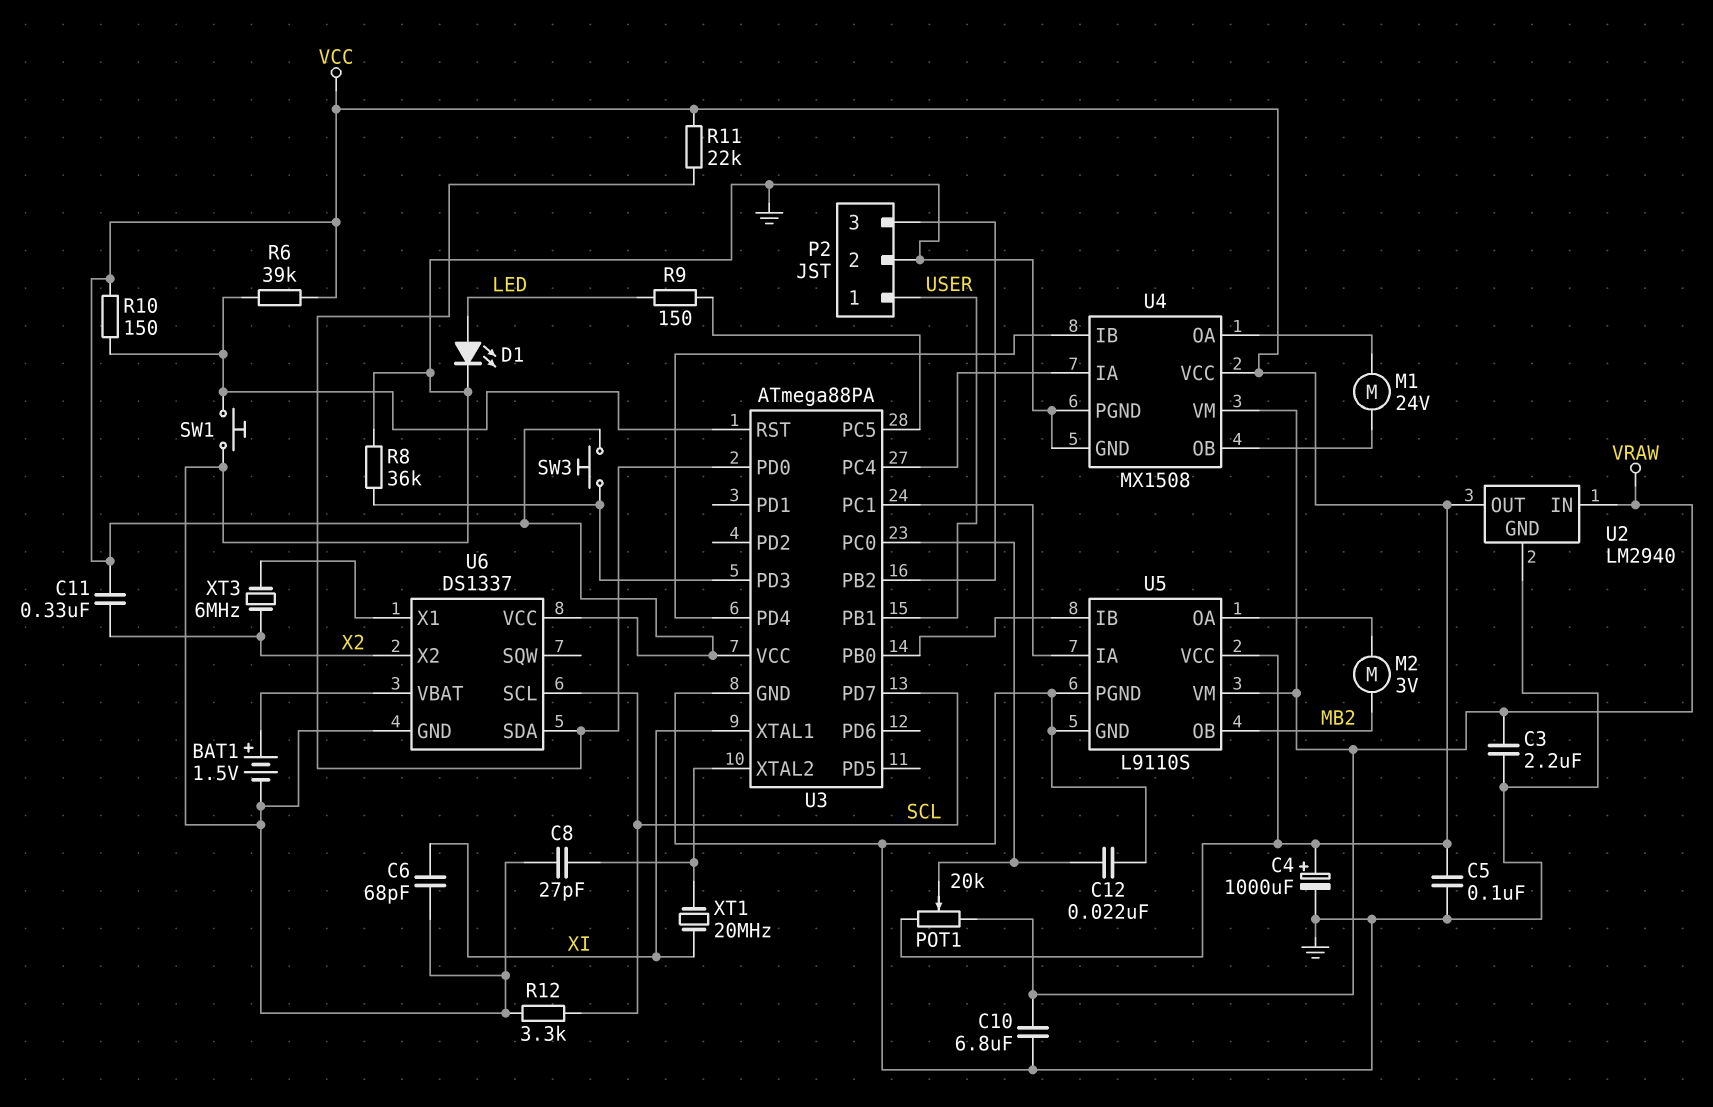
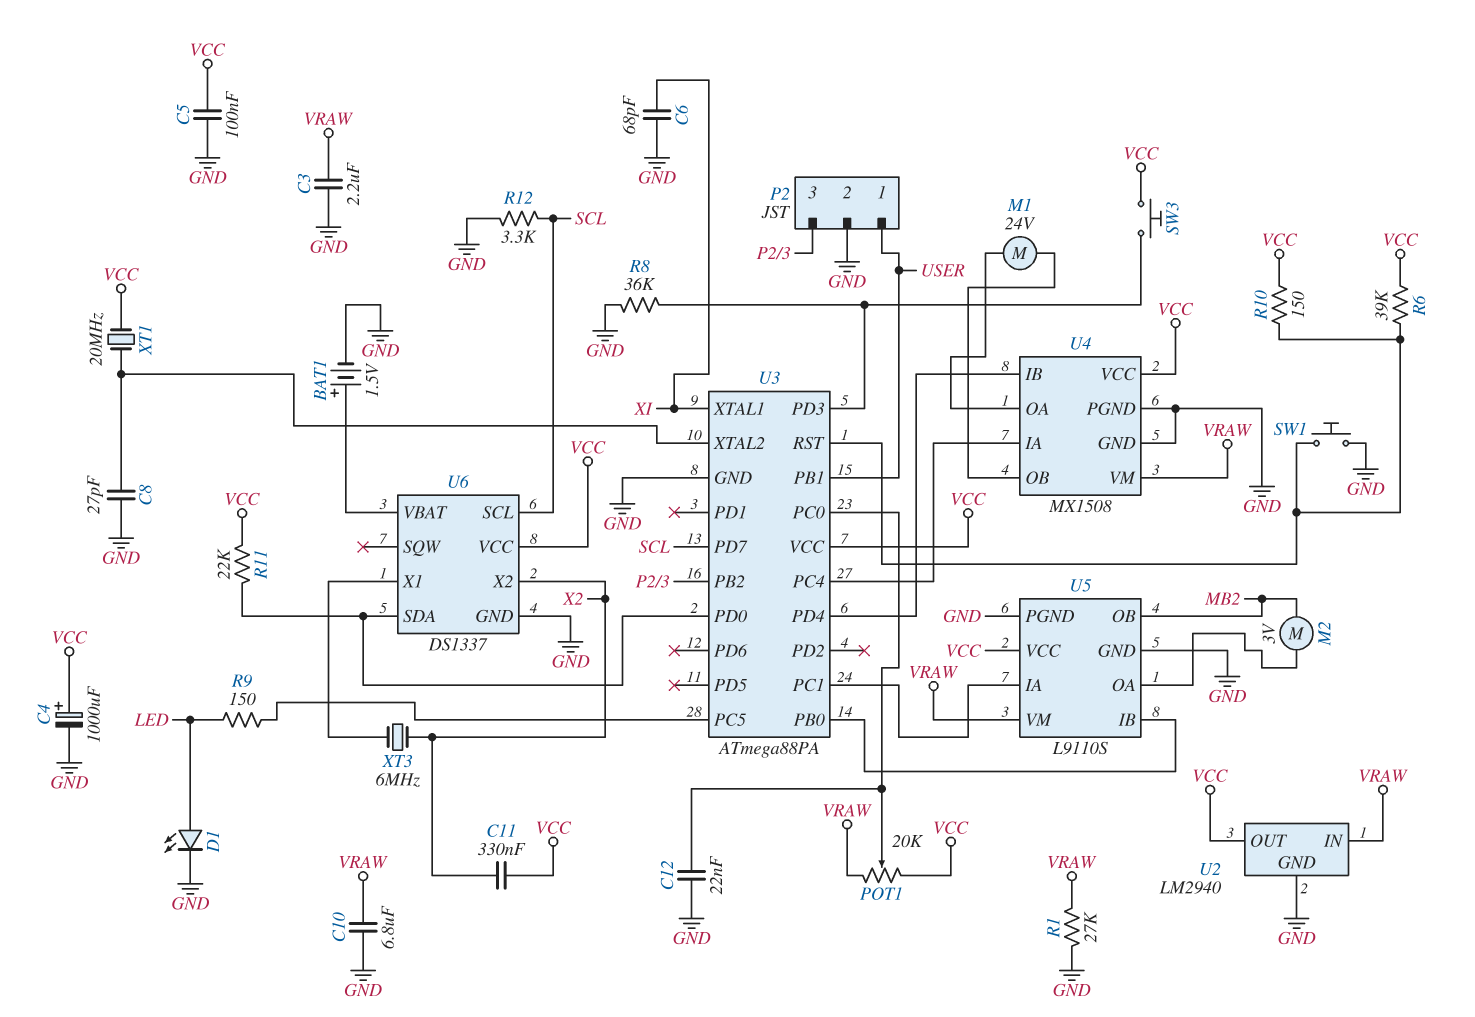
R1: none -> 27k (GND, VRAW)
XT1: 20MHz (U3/XTAL2, XI) -> 20MHz (U3/XTAL2, VCC)

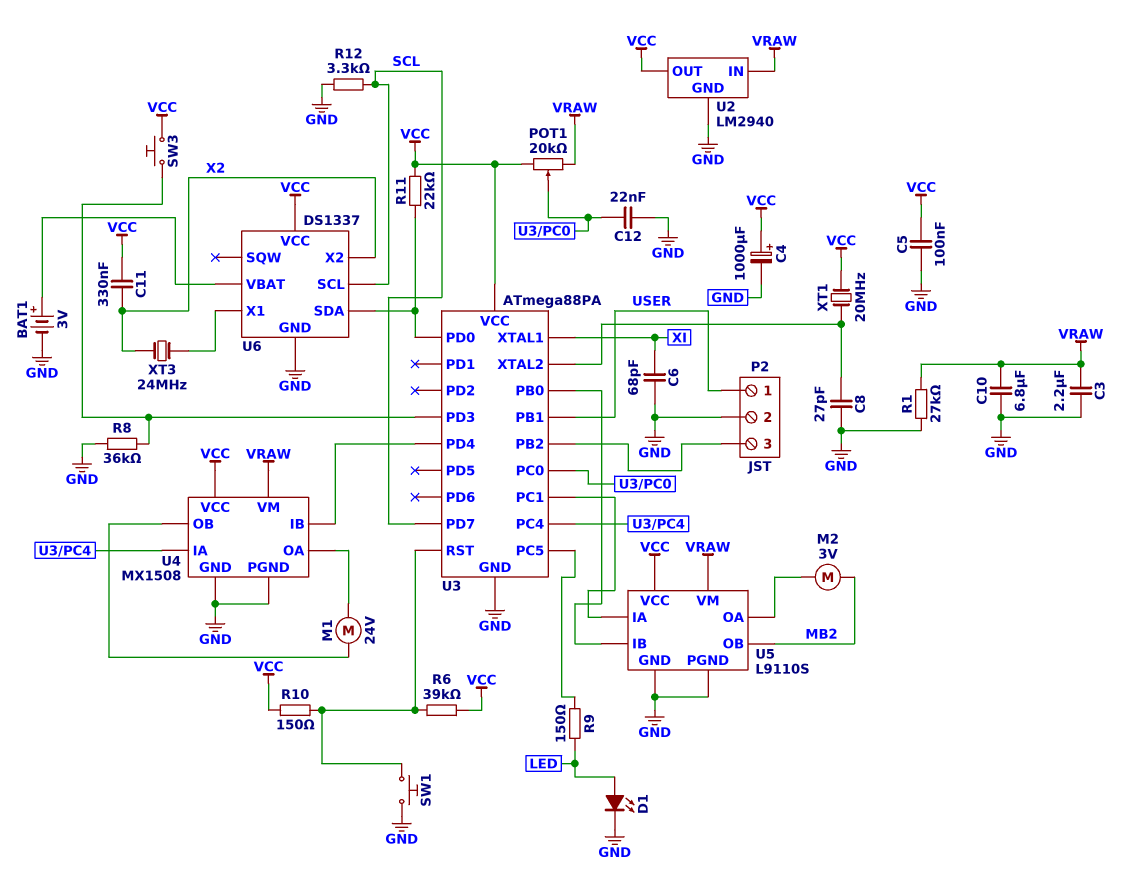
BAT1: 1.5V (plus U6/VBAT, minus GND) -> 3V (plus U6/VBAT, minus GND)
XT3: 6MHz (U6/X1, X2) -> 24MHz (U6/X1, X2)

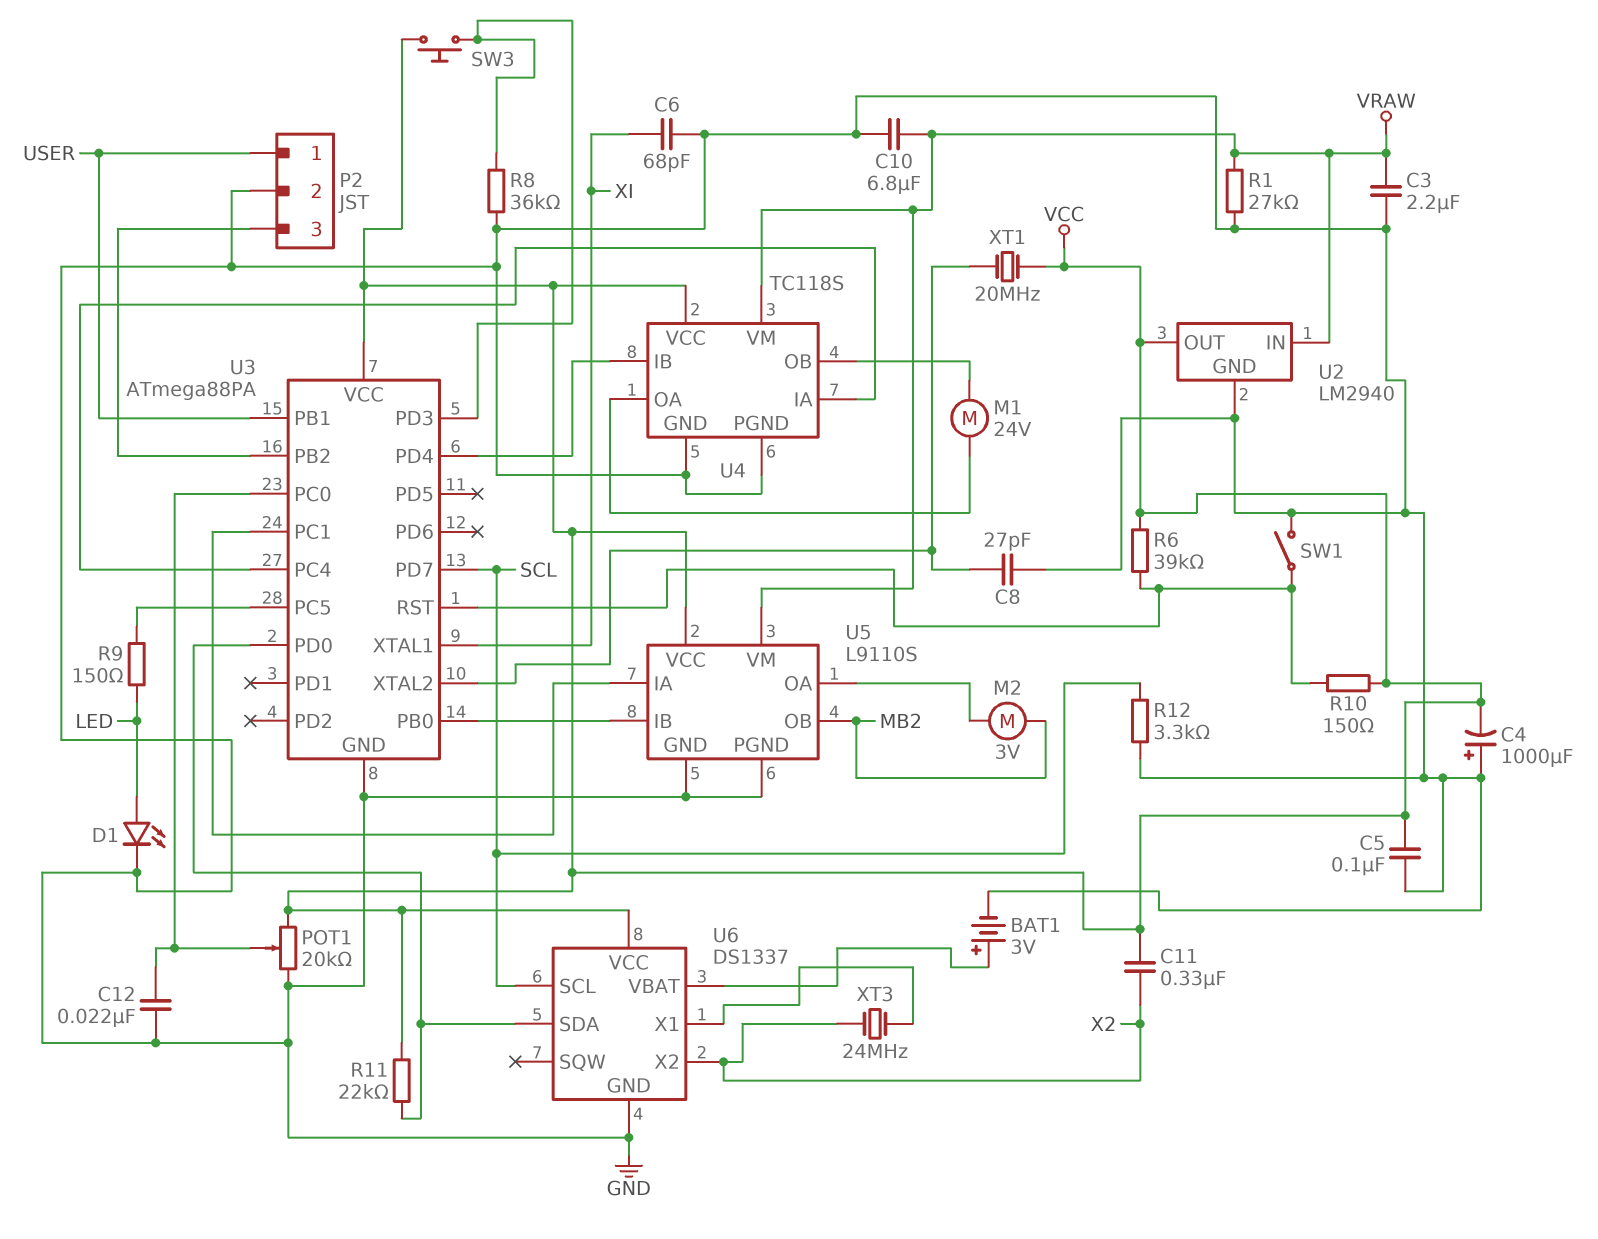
C4: 1000uF (plus VCC, minus GND) -> 1000uF (plus GND, minus VCC)
POT1: 20k (VCC, VRAW, wiper U3/PC0) -> 20k (GND, VCC, wiper U3/PC0)
SW1: button (GND, U3/RST) -> switch (GND, U3/RST)
U4: MX1508 -> TC118S

